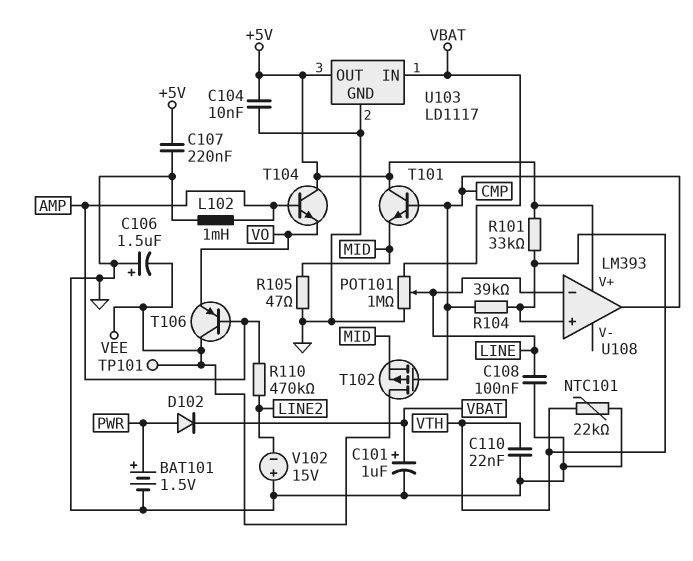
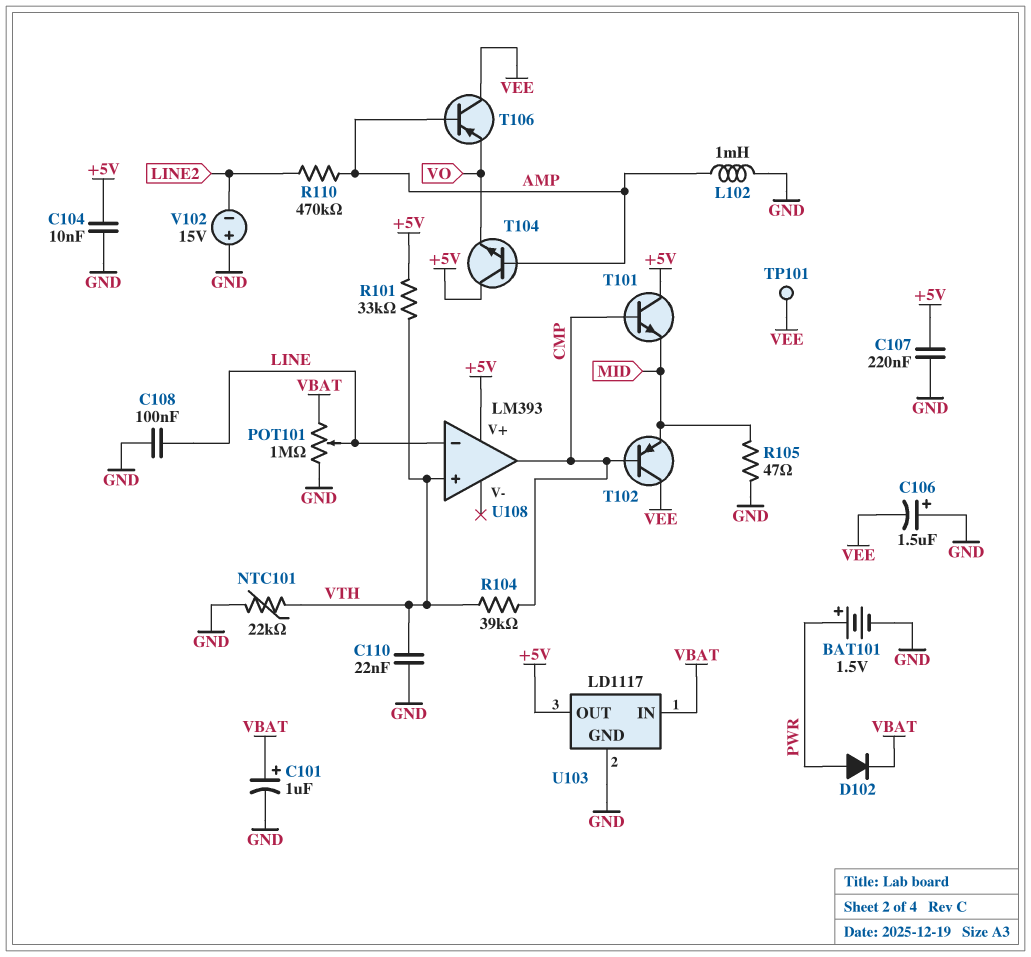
T102: PMOS (G CMP, D VEE, S MID) -> PNP (B CMP, C VEE, E MID)

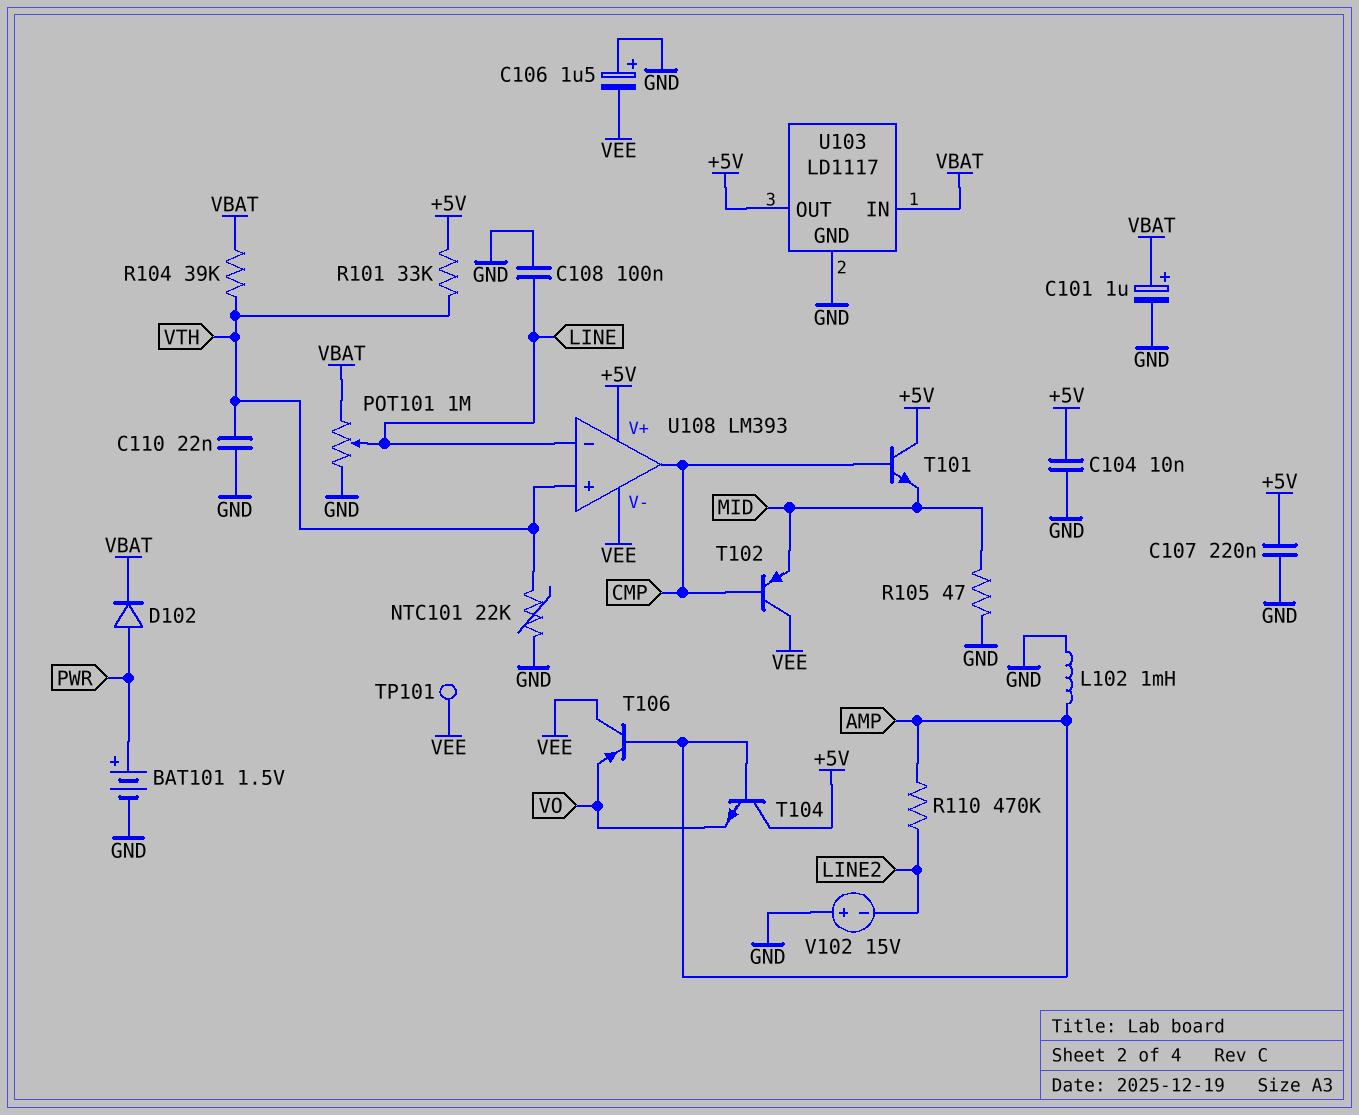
R104: 39k (CMP, VTH) -> 39k (VBAT, VTH)
U108 pin V-: none -> VEE

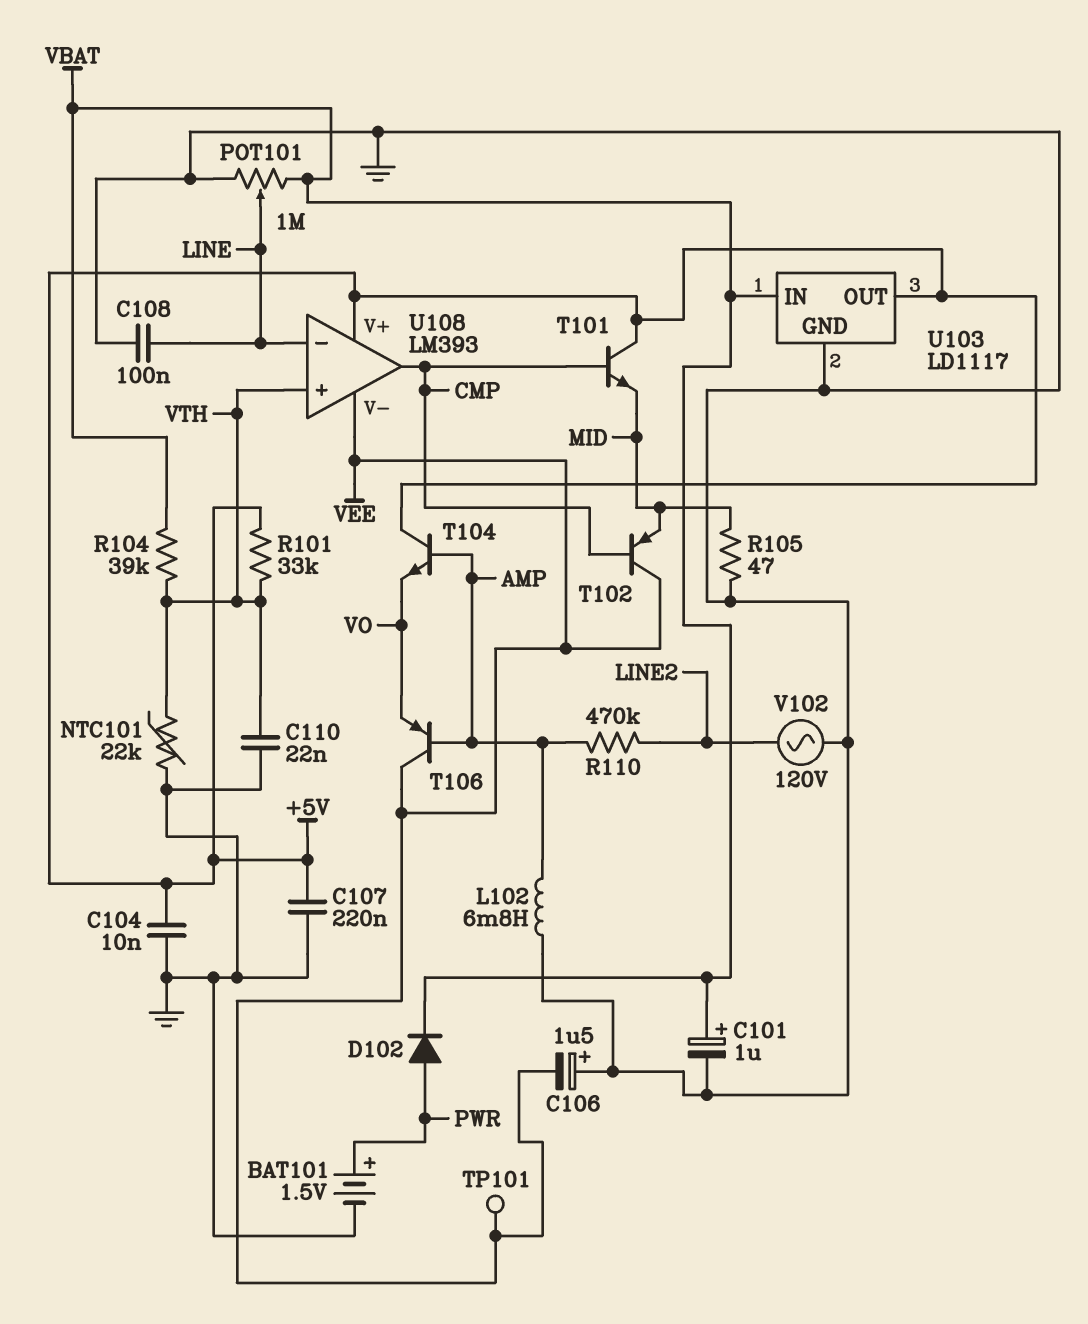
L102: 1mH (AMP, GND) -> 6.8mH (AMP, GND)
V102: 15V (plus GND, minus LINE2) -> AC 120V (GND, LINE2)

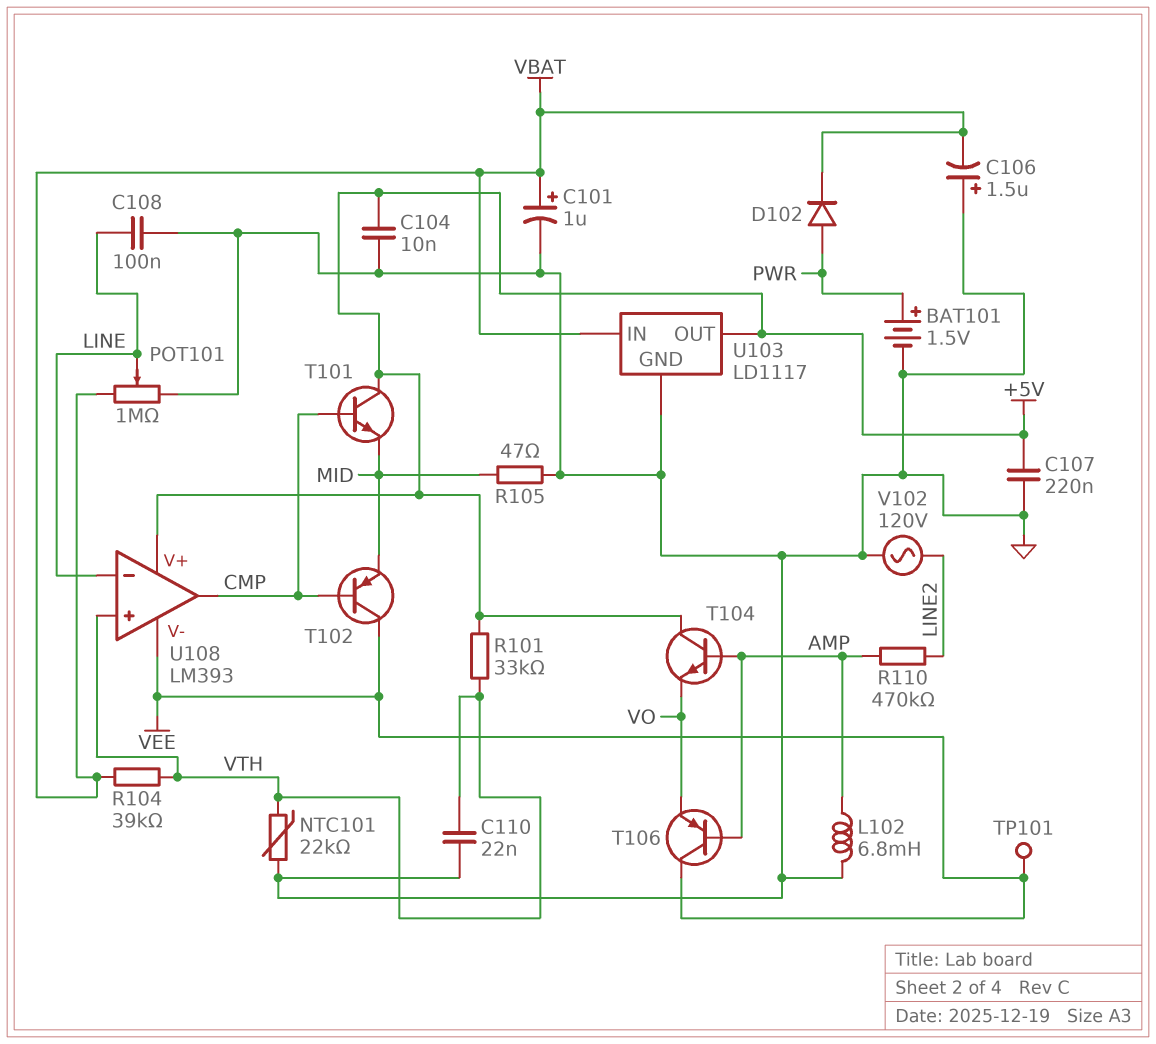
C106: 1.5uF (plus GND, minus VEE) -> 1.5uF (plus GND, minus VBAT)

